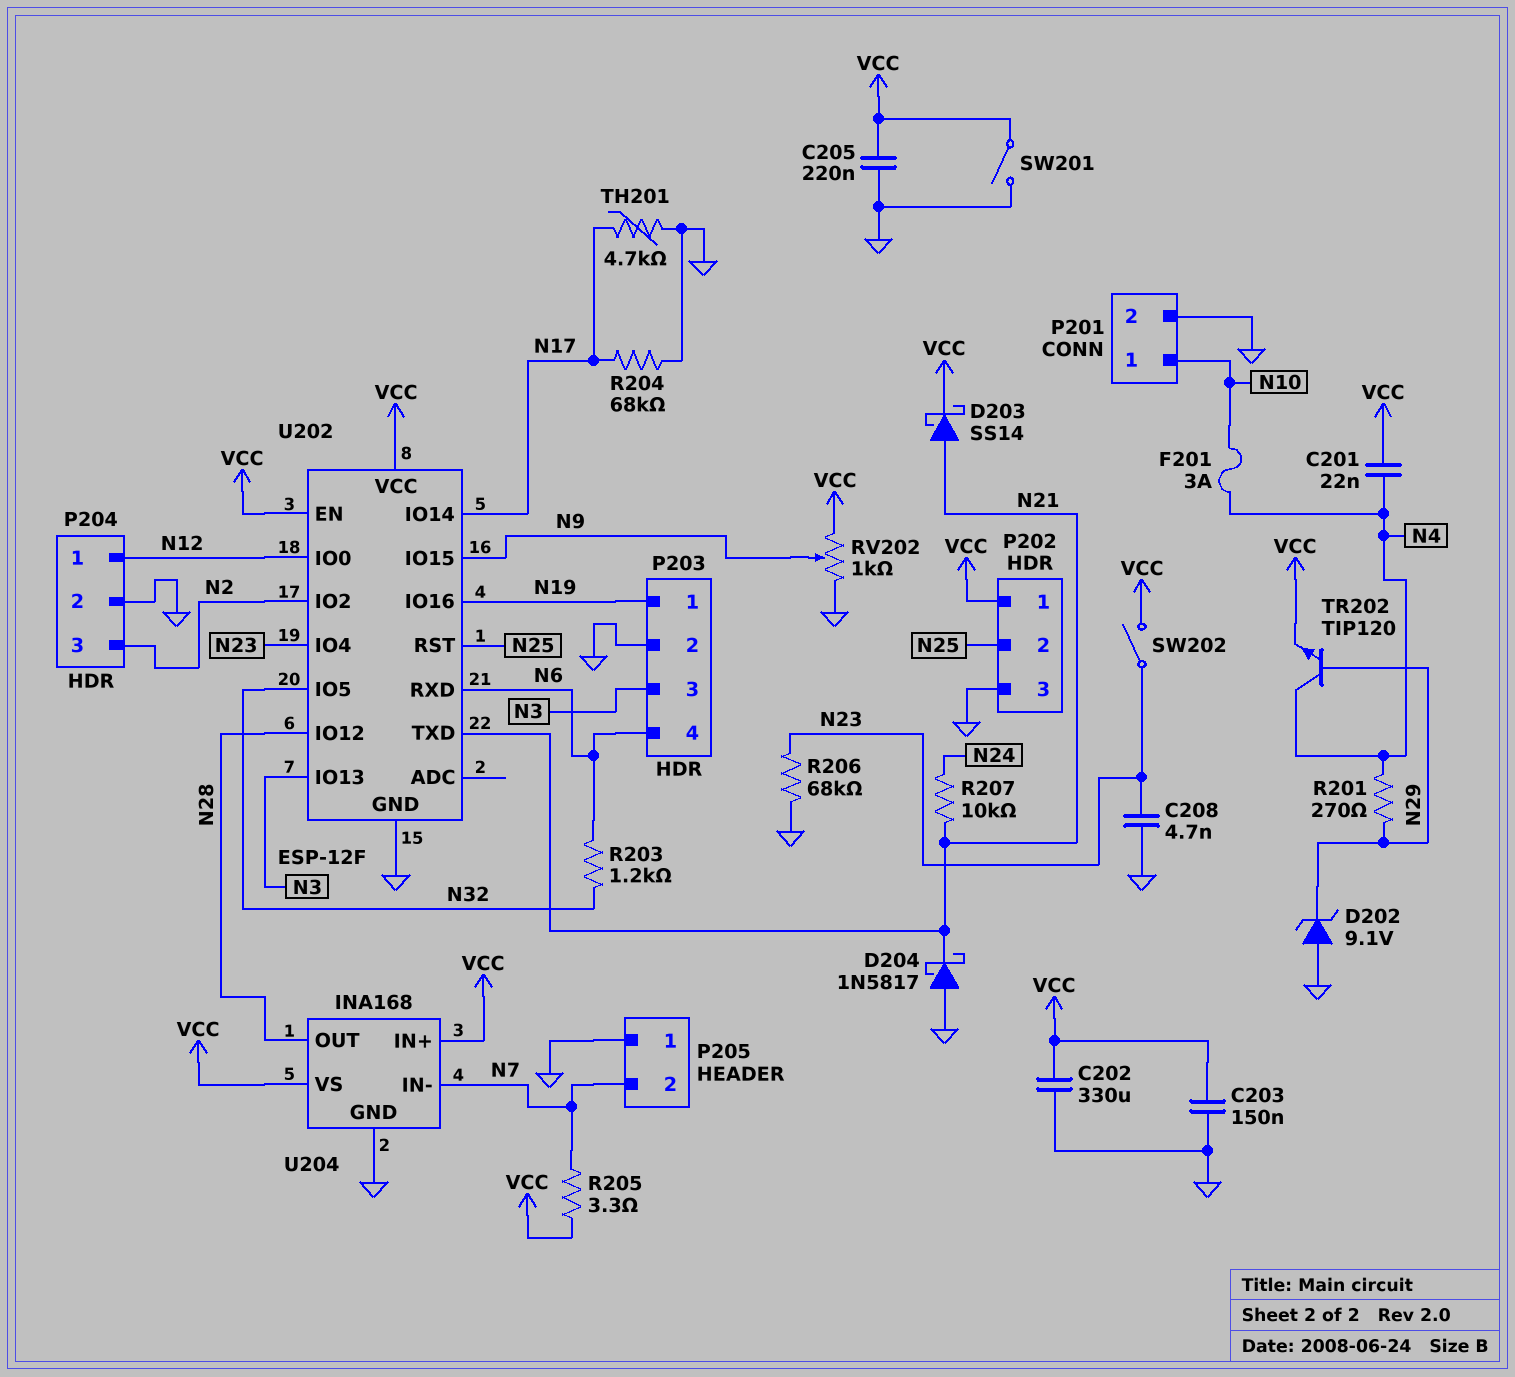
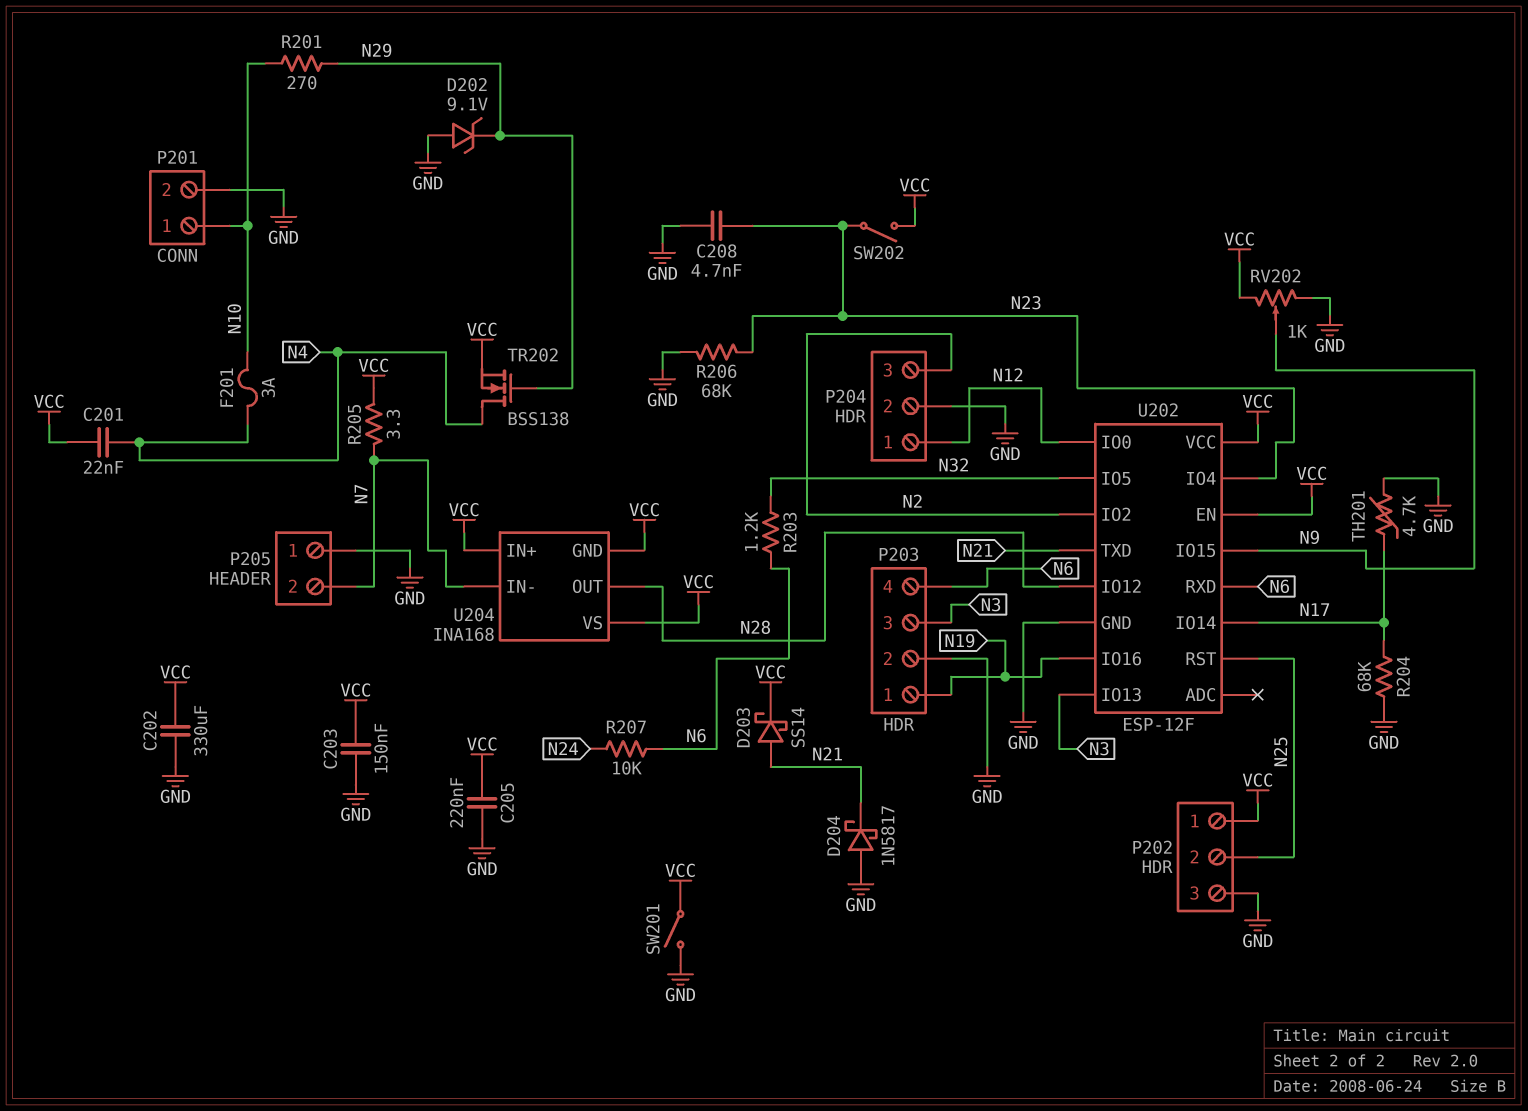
R201: 270 (N4, N29) -> 270 (N10, N29)
R207: 10k (N21, N24) -> 10k (N6, N24)
TR202: NPN TIP120 (B N29, C N4, E VCC) -> NMOS BSS138 (G N29, D N4, S VCC)
U204 pin GND: GND -> VCC

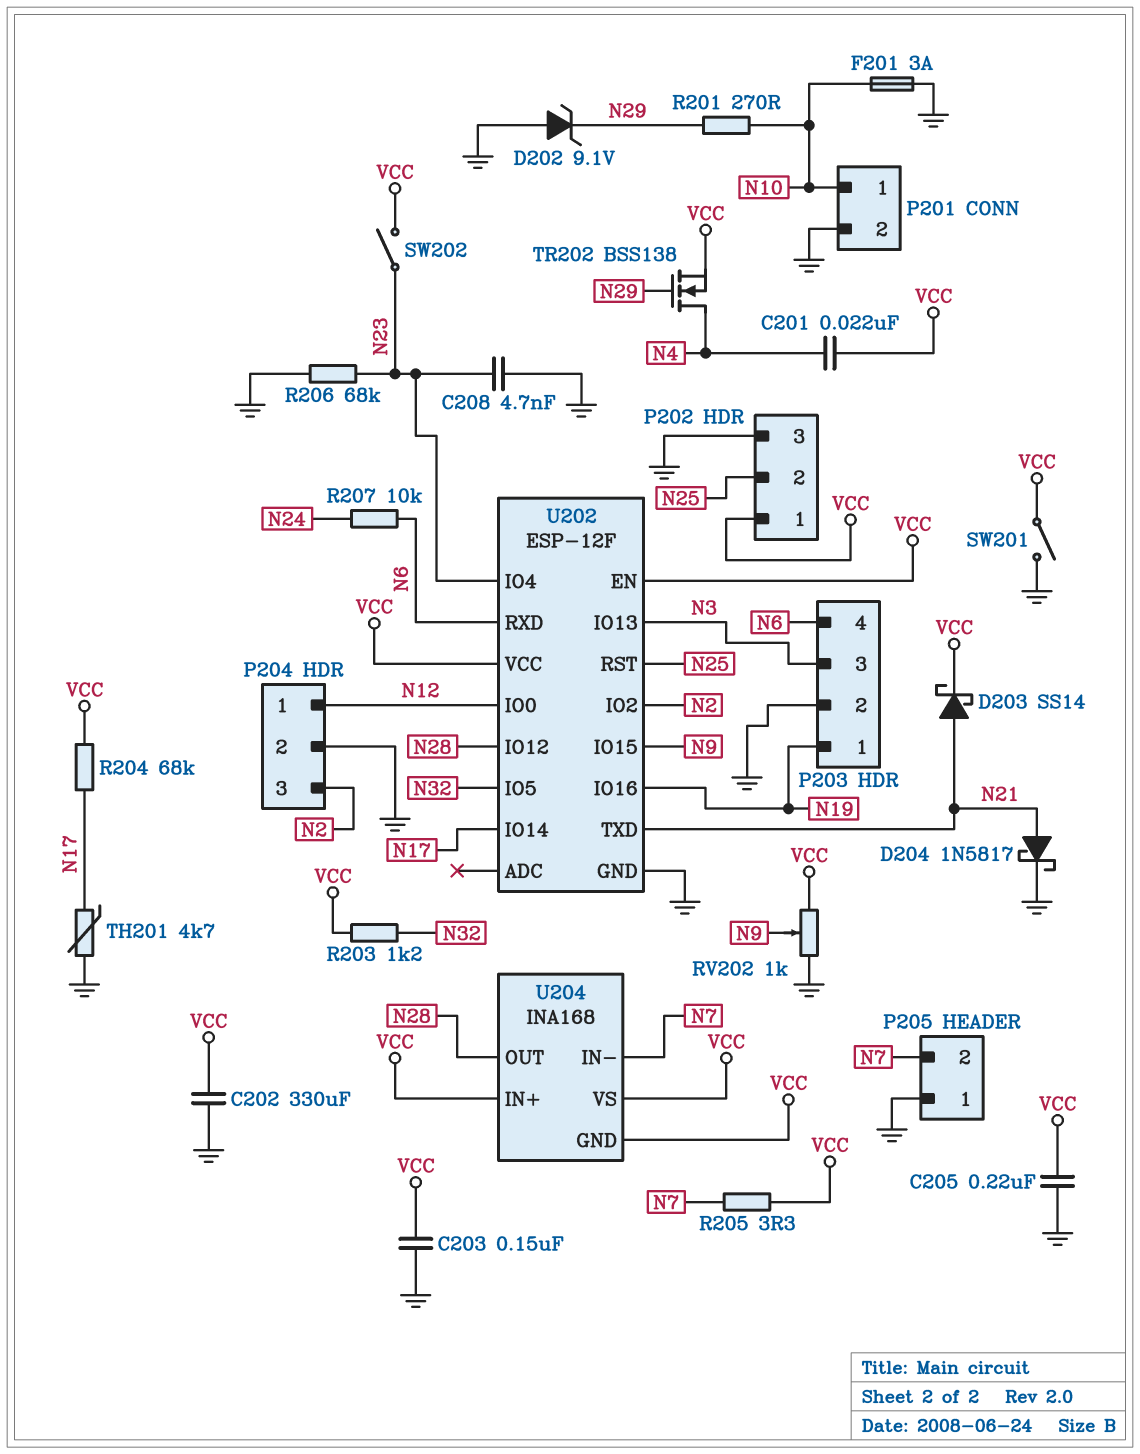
D204: schottky 1N5817 (A GND, K N21) -> schottky 1N5817 (A N21, K GND)
F201: 3A (N4, N10) -> 3A (GND, N10)
R203: 1.2k (N6, N32) -> 1.2k (N32, VCC)
R204: 68k (GND, N17) -> 68k (N17, VCC)

